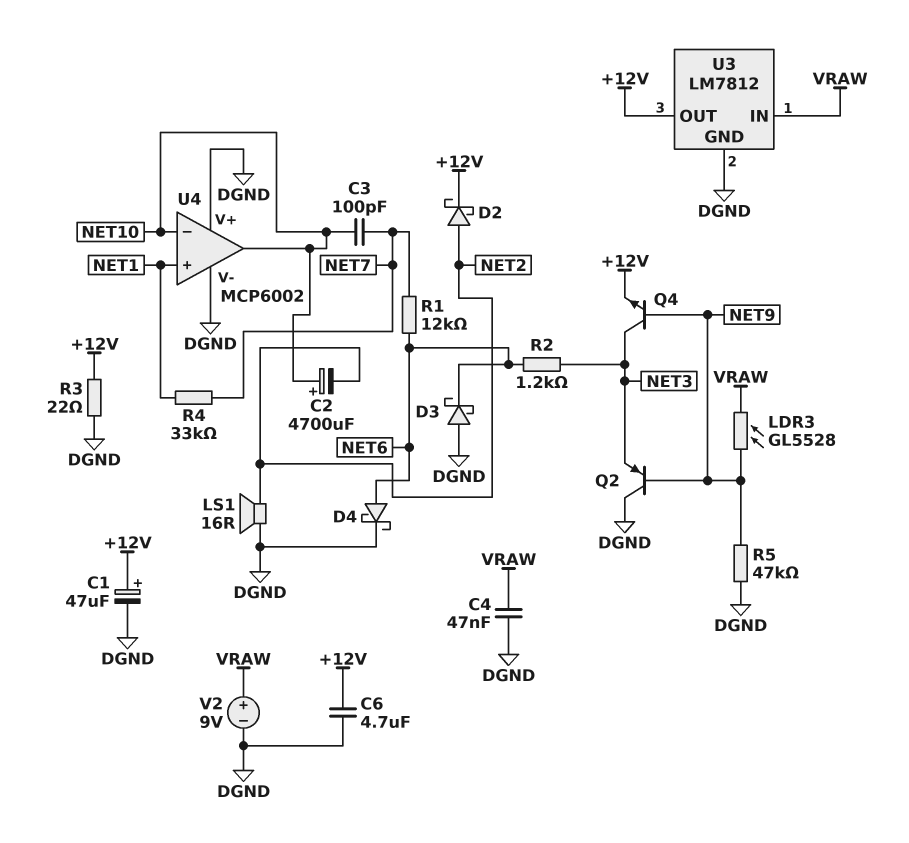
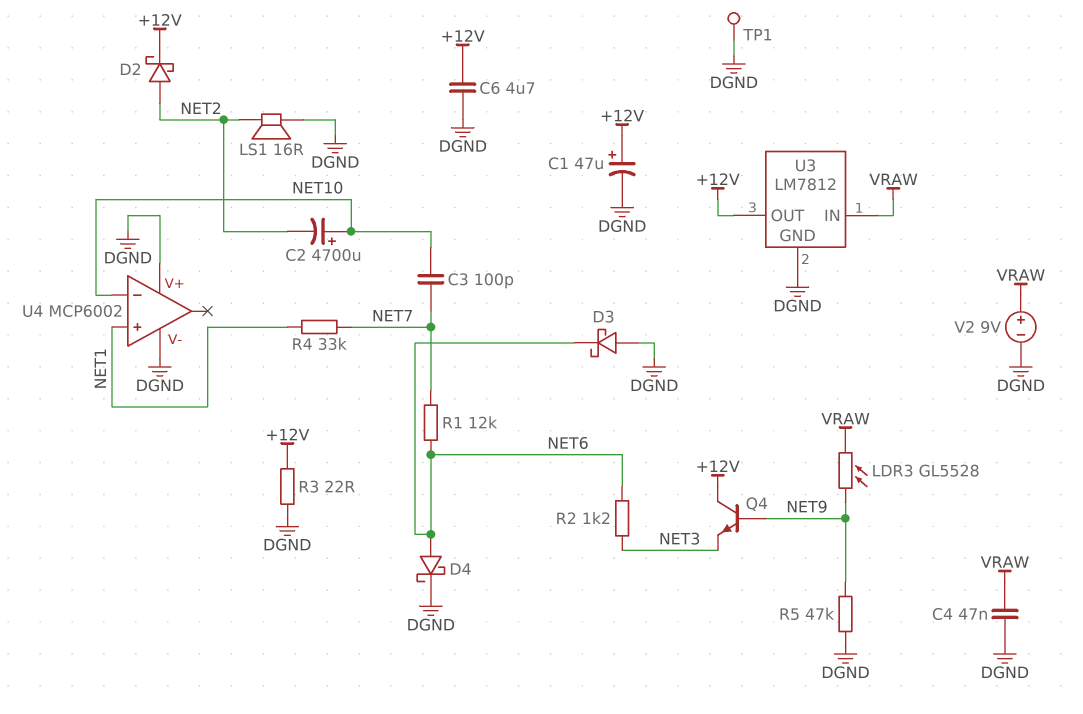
Q2: PNP (B NET9, C DGND, E NET3) -> none
Q4: NPN (B NET9, C NET3, E +12V) -> NPN (B NET9, C +12V, E NET3)
TP1: none -> test point (DGND)
U4 pin out: NET10 -> none

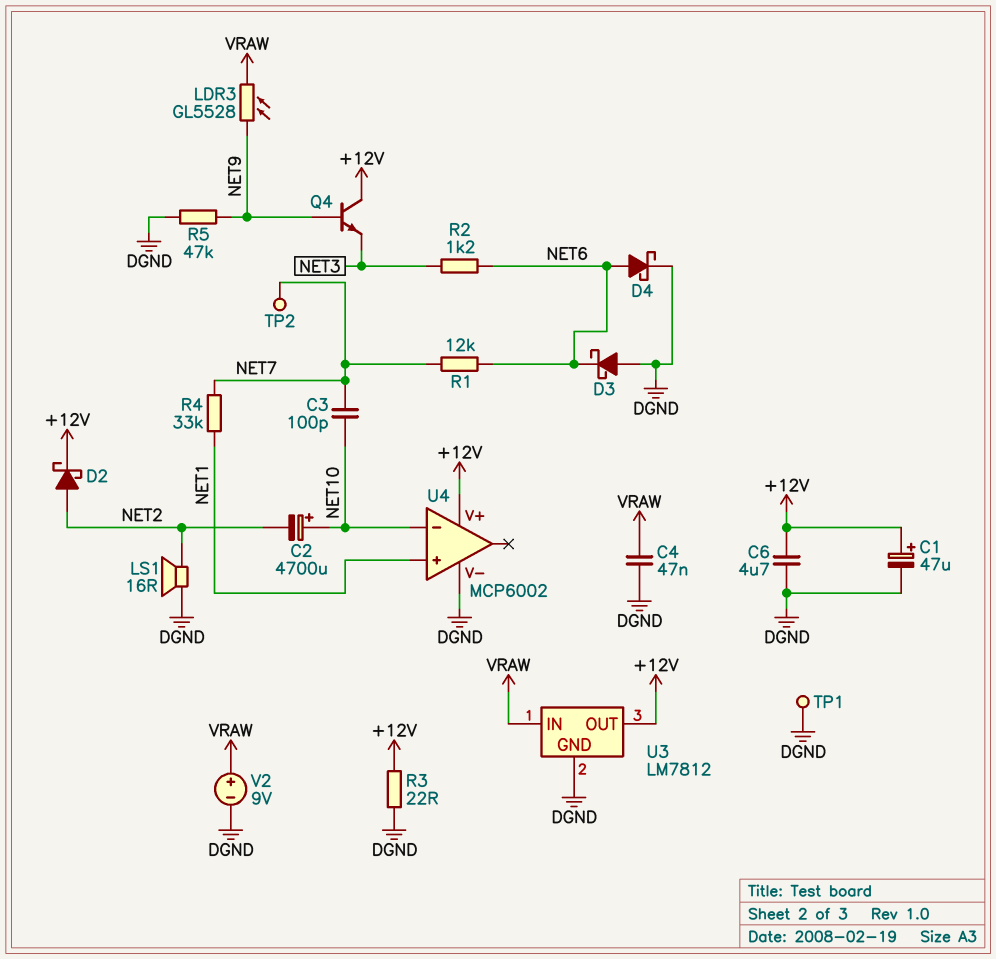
TP2: none -> test point (NET7)
U4 pin V+: DGND -> +12V

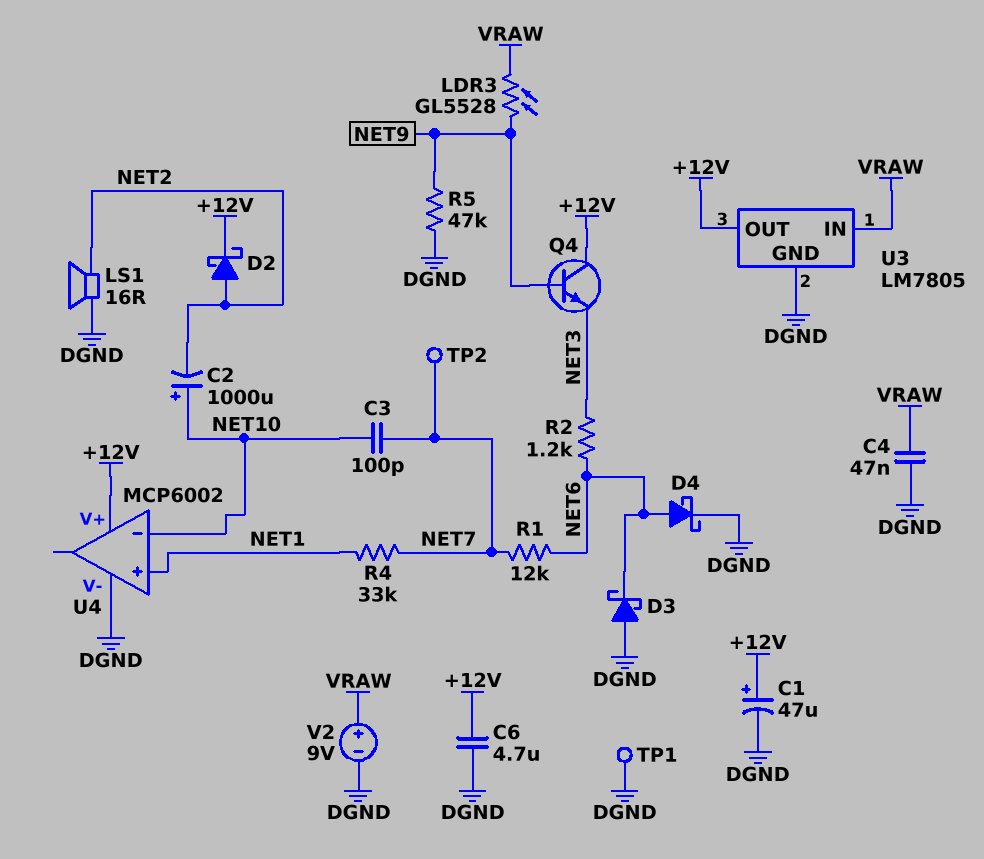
C2: 4700uF (plus NET10, minus NET2) -> 1000uF (plus NET10, minus NET2)
R3: 22 (+12V, DGND) -> none
U3: LM7812 -> LM7805

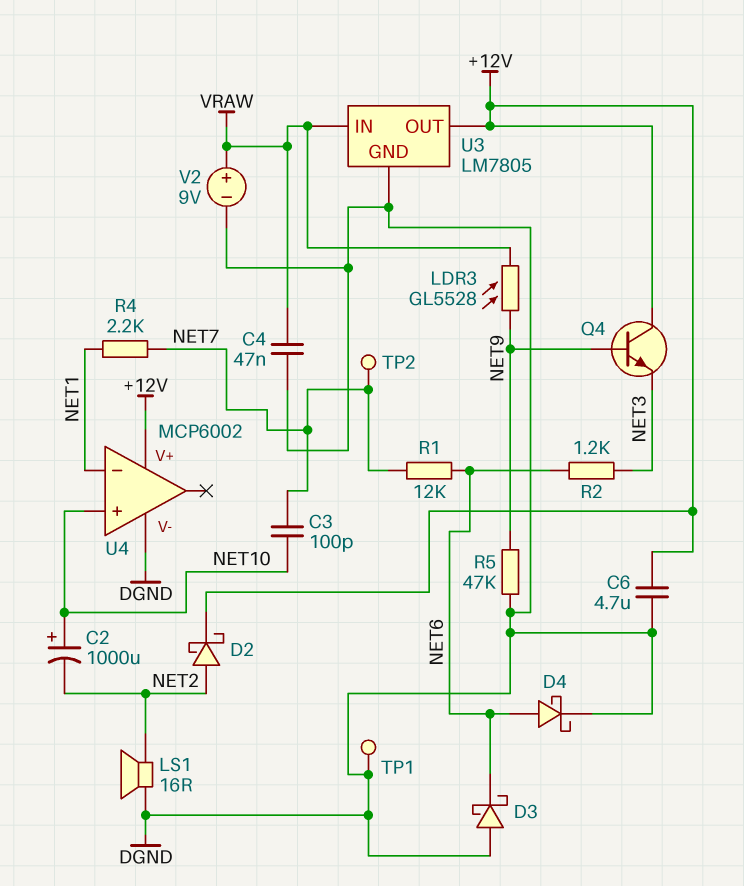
C1: 47uF (plus +12V, minus DGND) -> none
R4: 33k (NET1, NET7) -> 2.2k (NET1, NET7)
U4 pin in+: NET1 -> NET10
U4 pin in-: NET10 -> NET1

